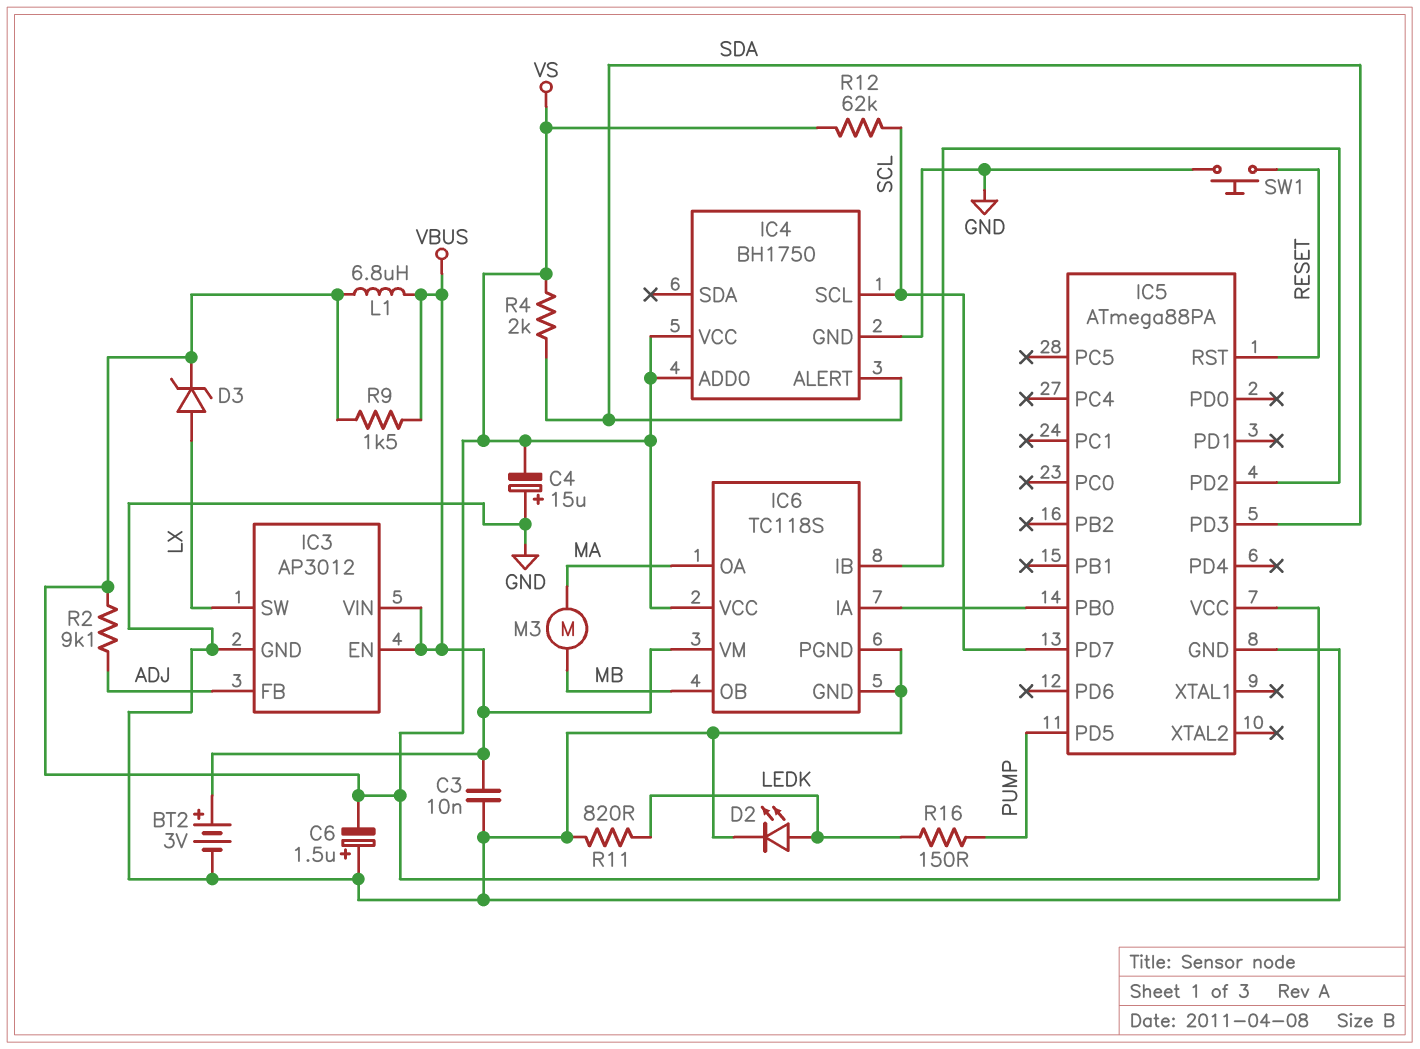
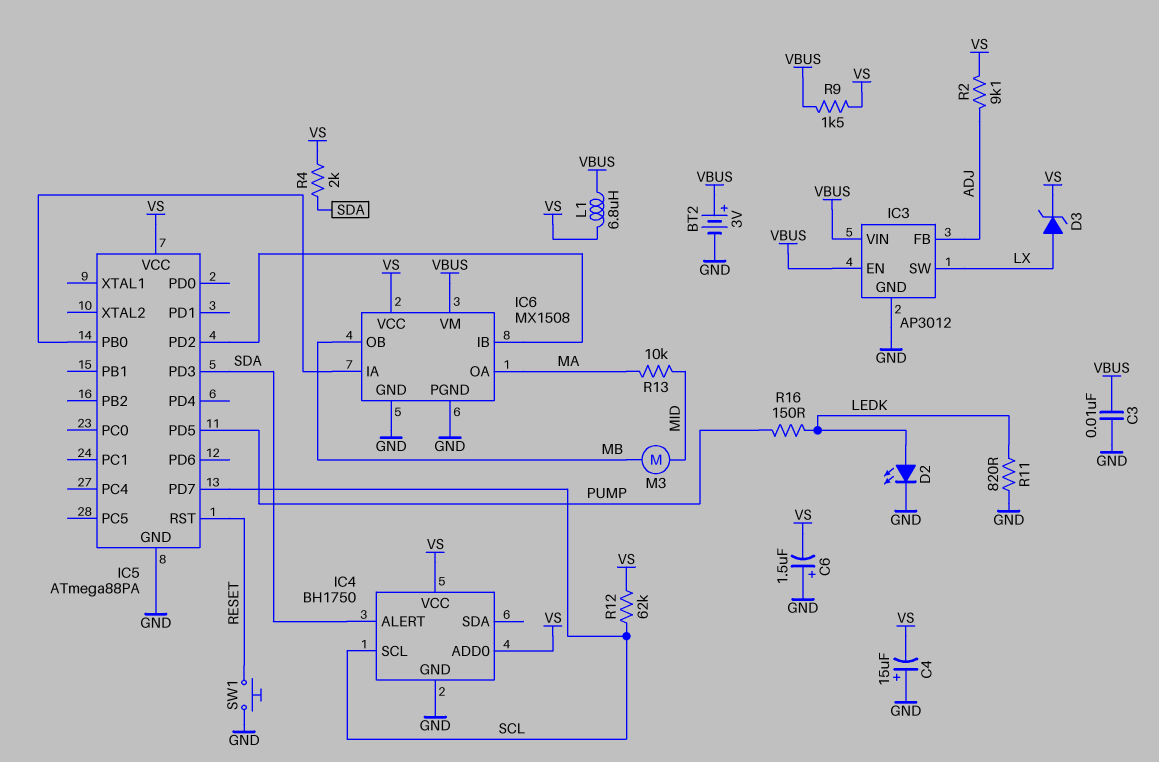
IC6: TC118S -> MX1508
M3: motor (MA, MB) -> motor (MB, MID)
R13: none -> 10k (MA, MID)

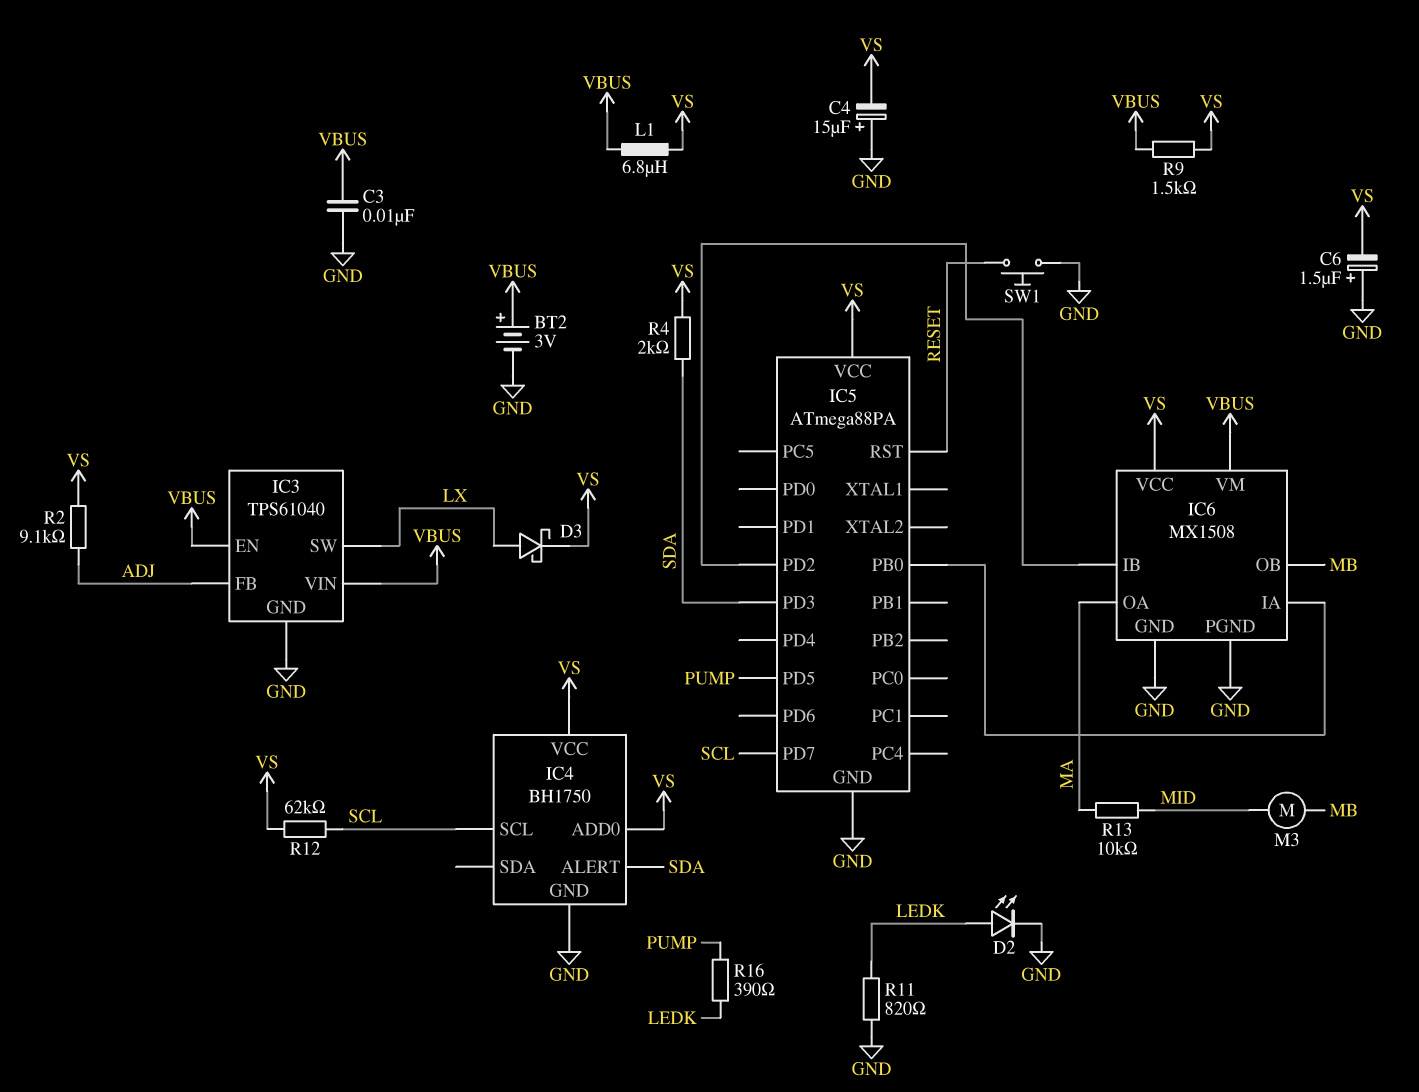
D3: zener (A LX, K VS) -> schottky (A LX, K VS)
IC3: AP3012 -> TPS61040
R16: 150 (LEDK, PUMP) -> 390 (LEDK, PUMP)

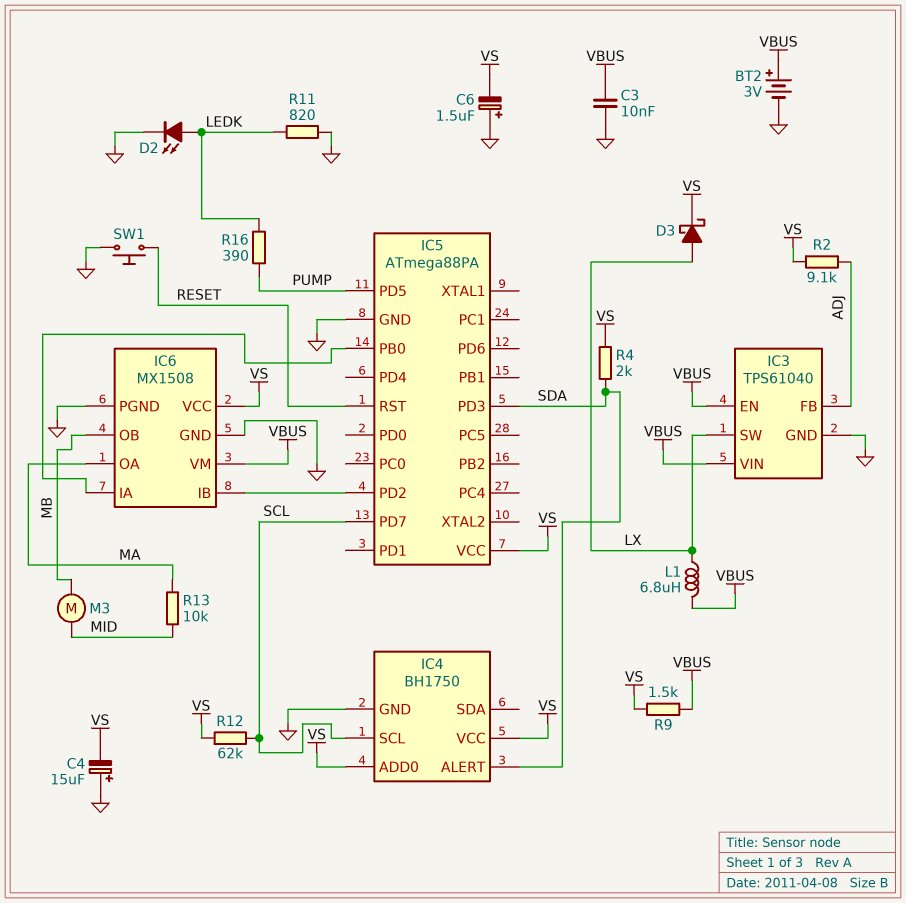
L1: 6.8uH (VBUS, VS) -> 6.8uH (LX, VBUS)

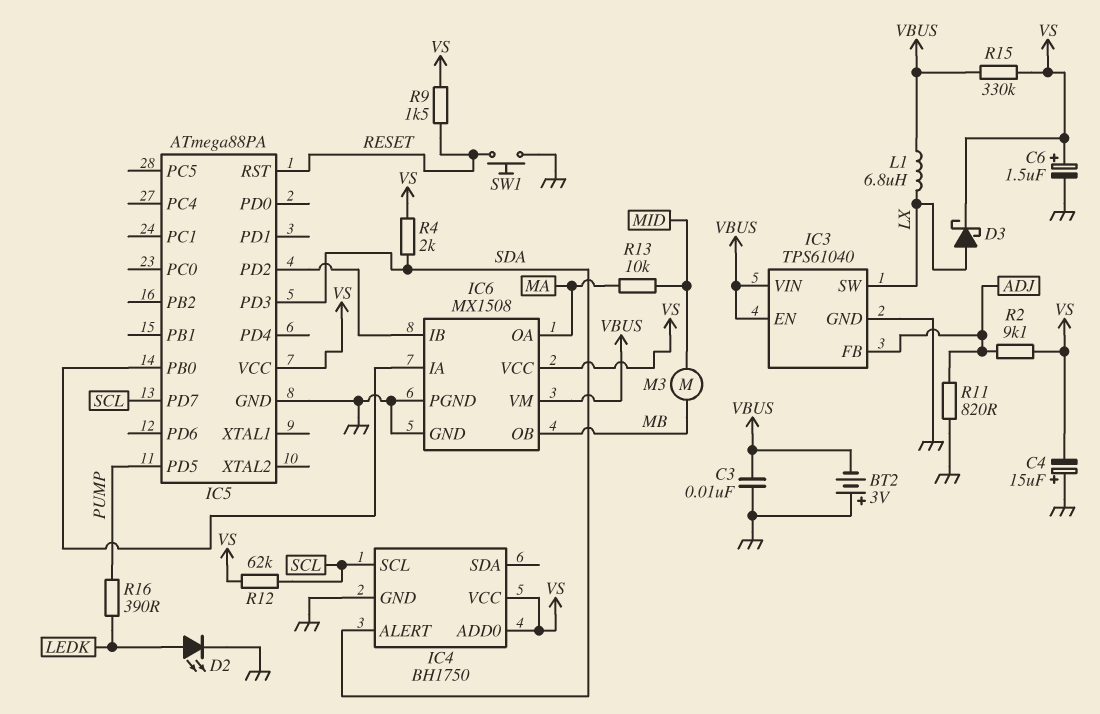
BT2: 3V (plus VBUS, minus GND) -> 3V (plus GND, minus VBUS)
C6: 1.5uF (plus GND, minus VS) -> 1.5uF (plus VS, minus GND)
R9: 1.5k (VBUS, VS) -> 1.5k (RESET, VS)
R11: 820 (GND, LEDK) -> 820 (ADJ, GND)
R15: none -> 330k (VBUS, VS)

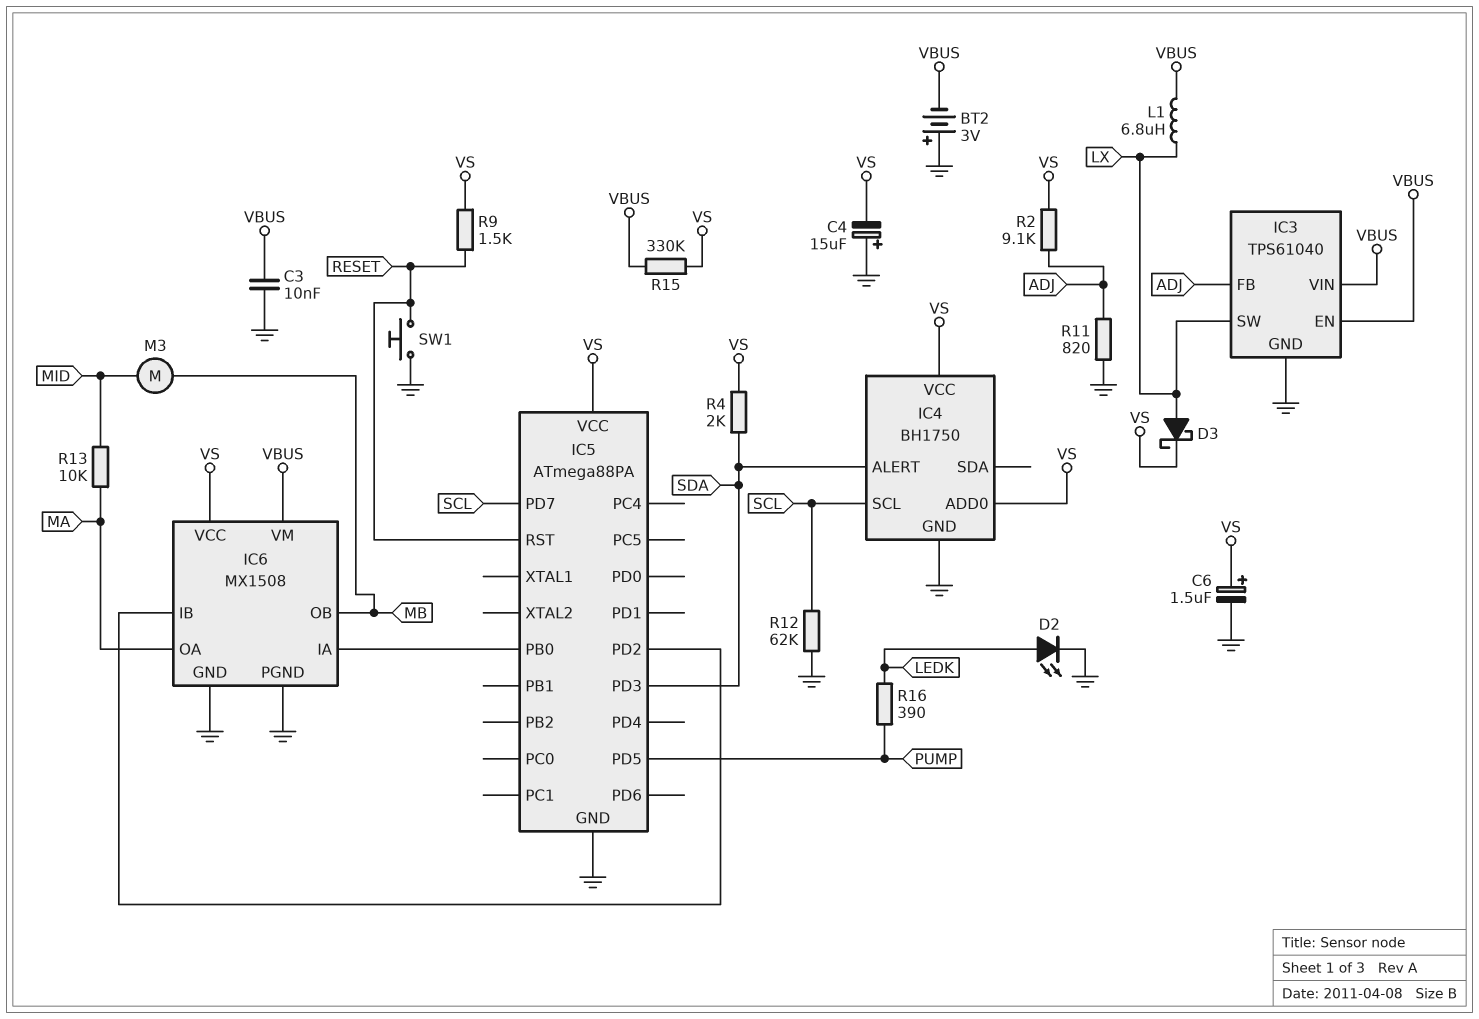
R12: 62k (SCL, VS) -> 62k (GND, SCL)

